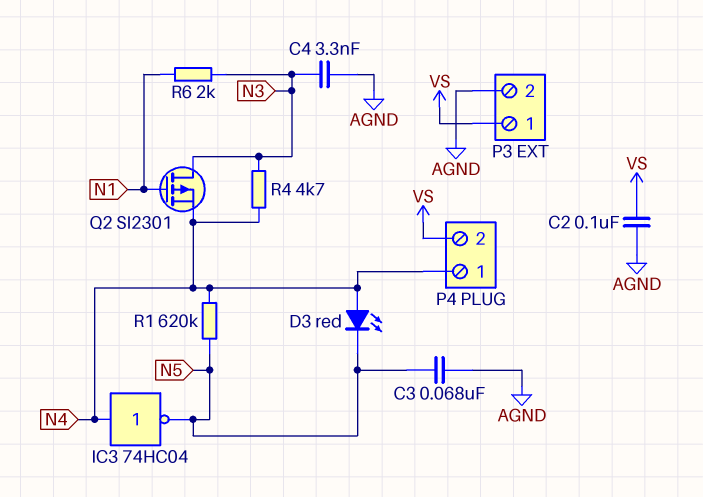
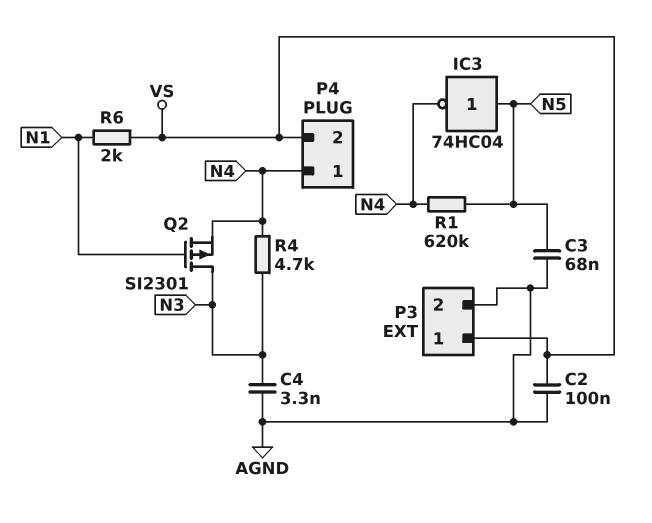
D3: LED red (A N4, K N5) -> none
IC3: NOT 74HC04 (in N4, out N5) -> NOT 74HC04 (in N5, out N4)
R6: 2k (N1, N3) -> 2k (N1, VS)

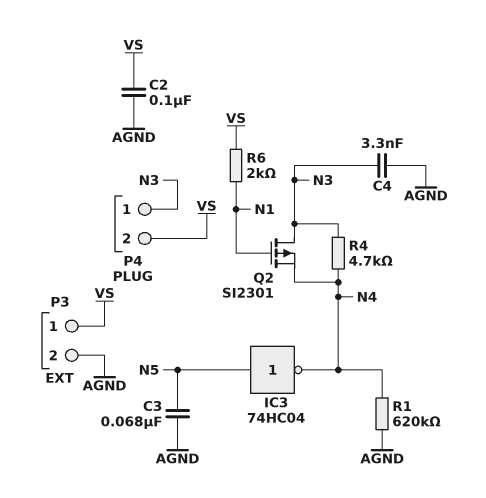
P4 pin 1: N4 -> N3
R1: 620k (N4, N5) -> 620k (AGND, N4)

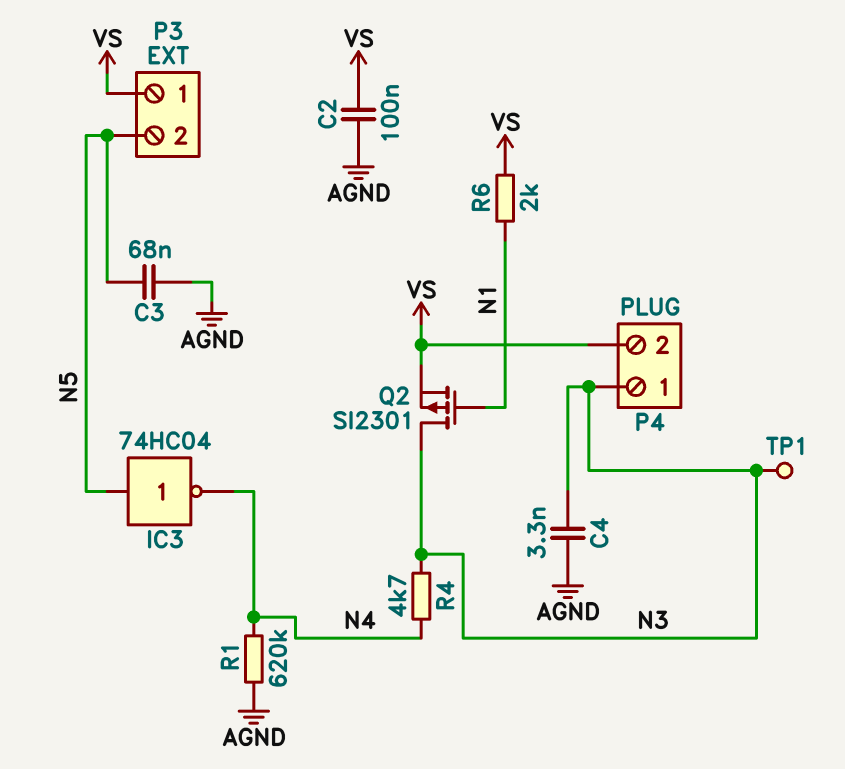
P3 pin 2: AGND -> N5
Q2: PMOS SI2301 (G N1, D N3, S N4) -> PMOS SI2301 (G N1, D N3, S VS)
TP1: none -> test point (N3)

